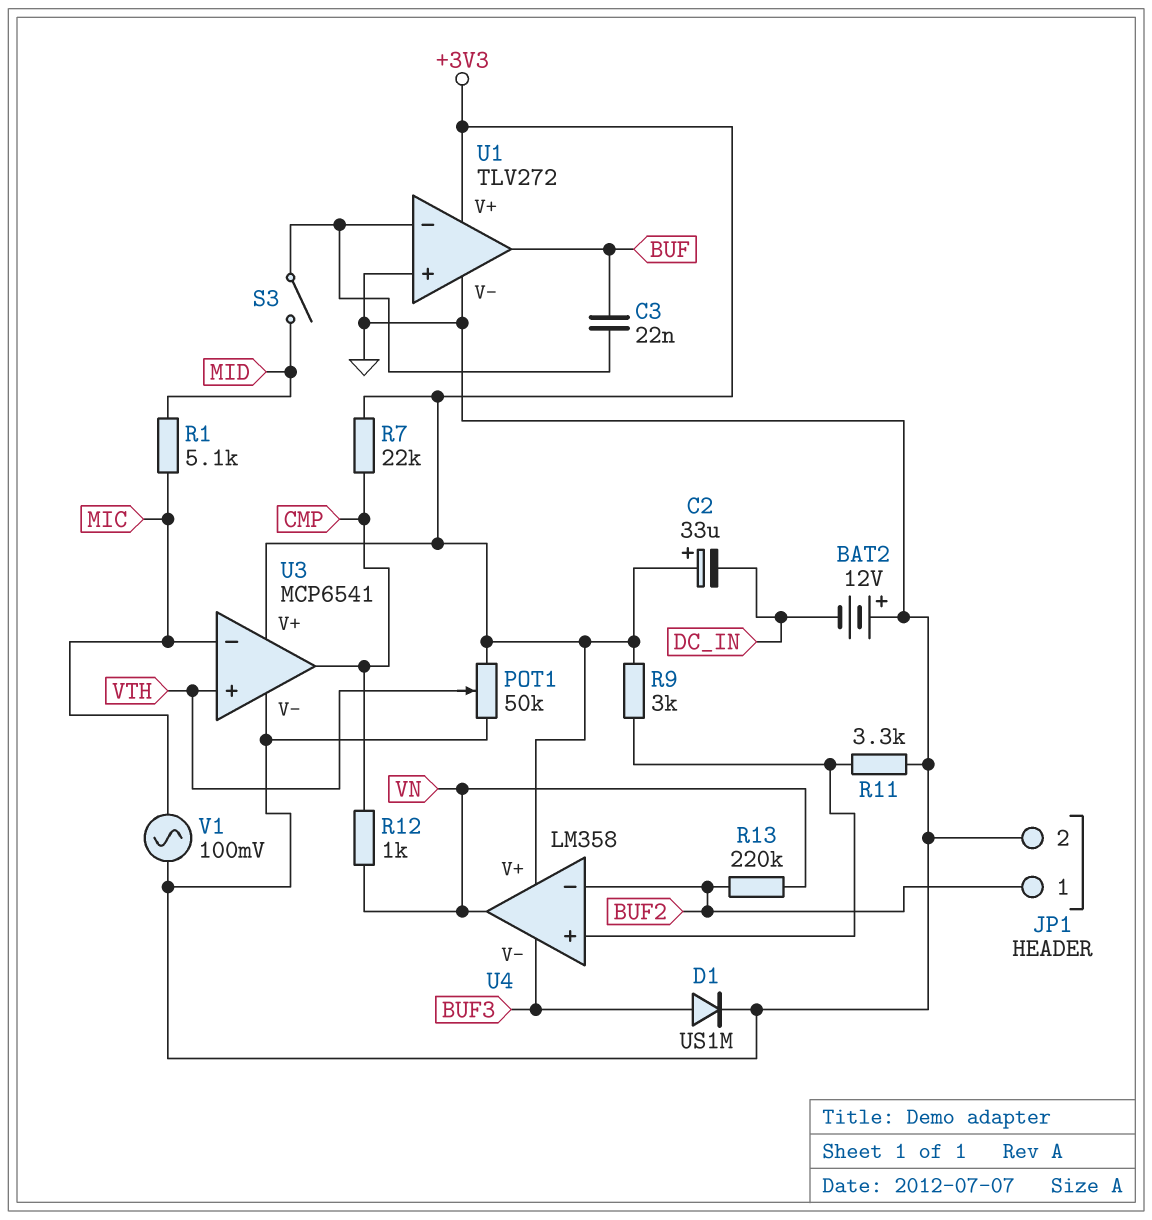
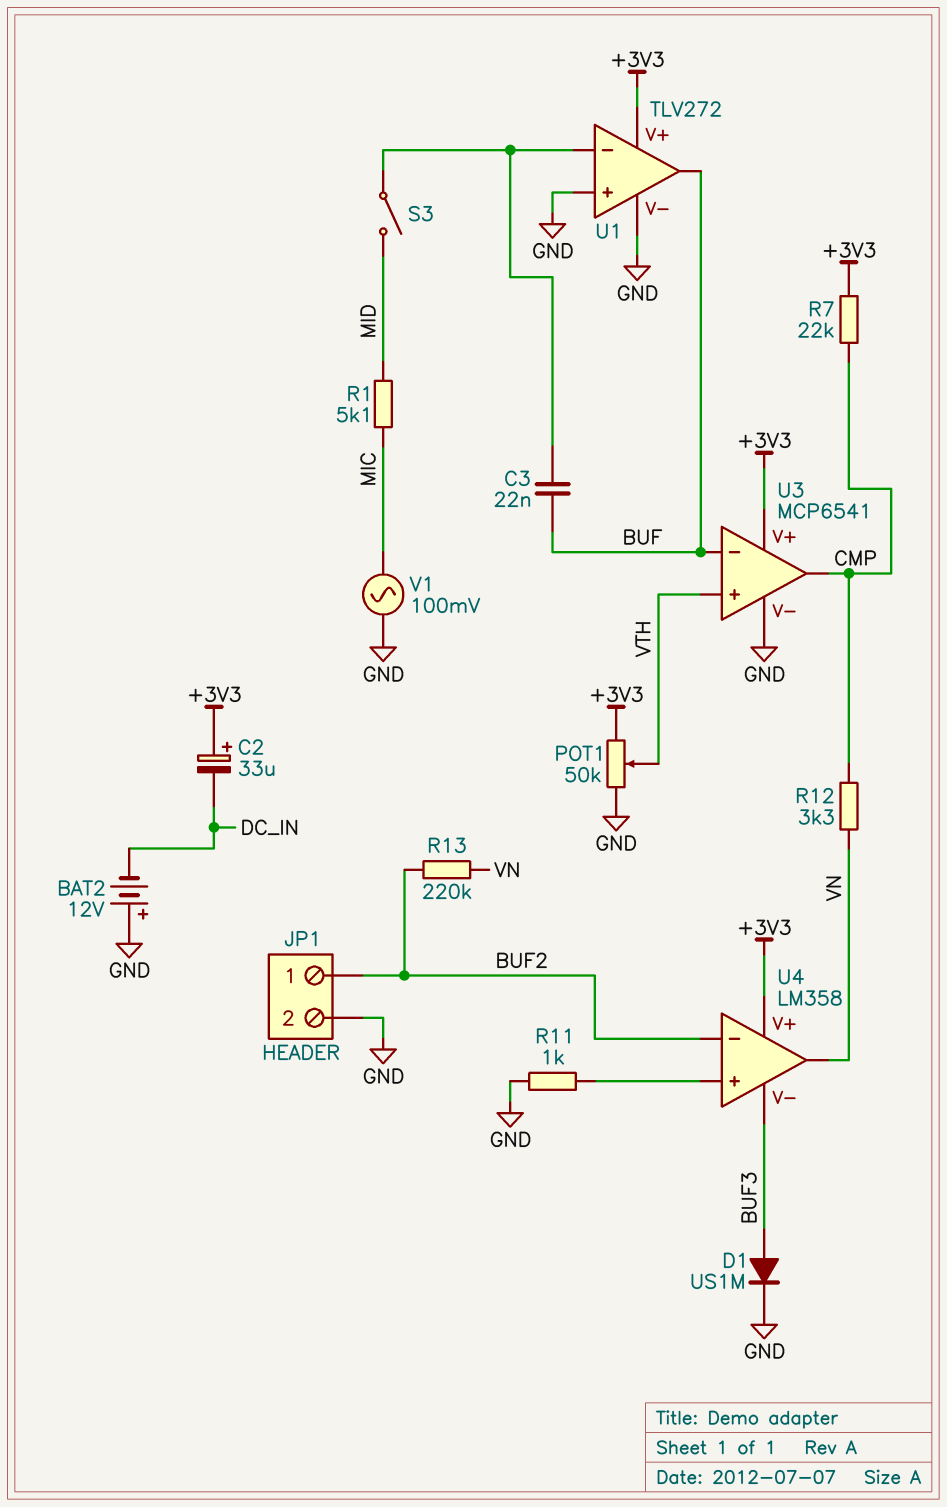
R9: 3k (+3V3, U4/in+) -> none
R11: 3.3k (GND, U4/in+) -> 1k (GND, U4/in+)
R12: 1k (CMP, VN) -> 3.3k (CMP, VN)
U3 pin in-: MIC -> BUF

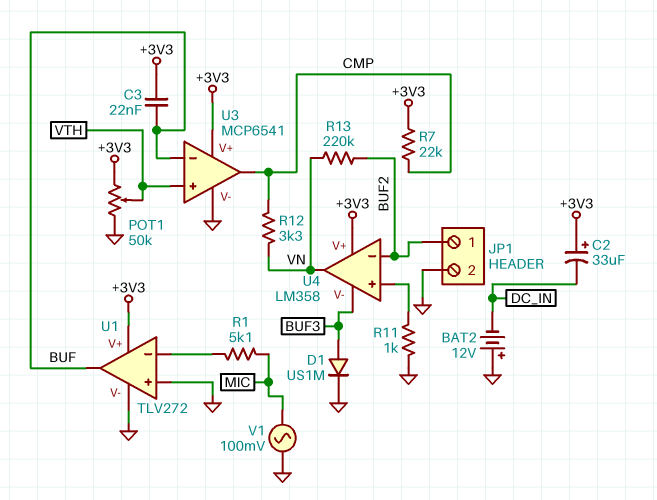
C3: 22nF (BUF, U1/in-) -> 22nF (+3V3, BUF)
R1: 5.1k (MIC, MID) -> 5.1k (MIC, U1/in-)
S3: switch (MID, U1/in-) -> none

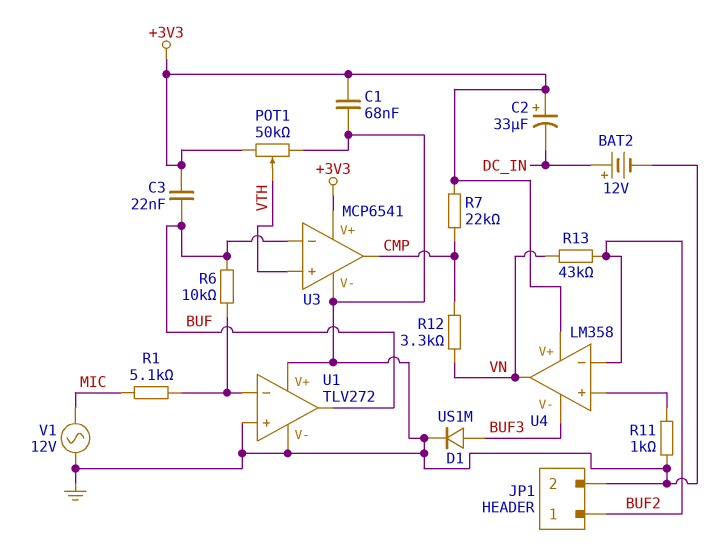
BAT2: 12V (plus GND, minus DC_IN) -> 12V (plus DC_IN, minus GND)
C1: none -> 68nF (+3V3, GND)
R6: none -> 10k (BUF, U1/in-)
R13: 220k (BUF2, VN) -> 43k (BUF2, VN)
U1 pin V+: +3V3 -> GND
V1: AC 100mV (GND, MIC) -> AC 12V (GND, MIC)

